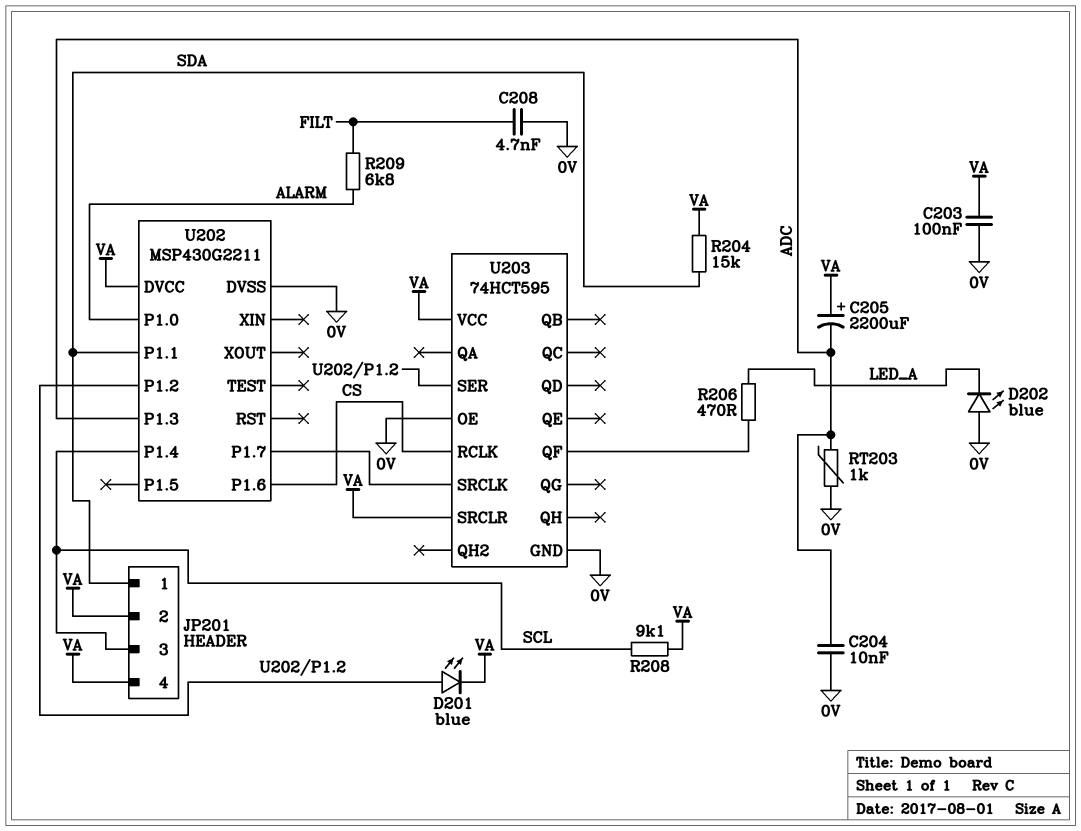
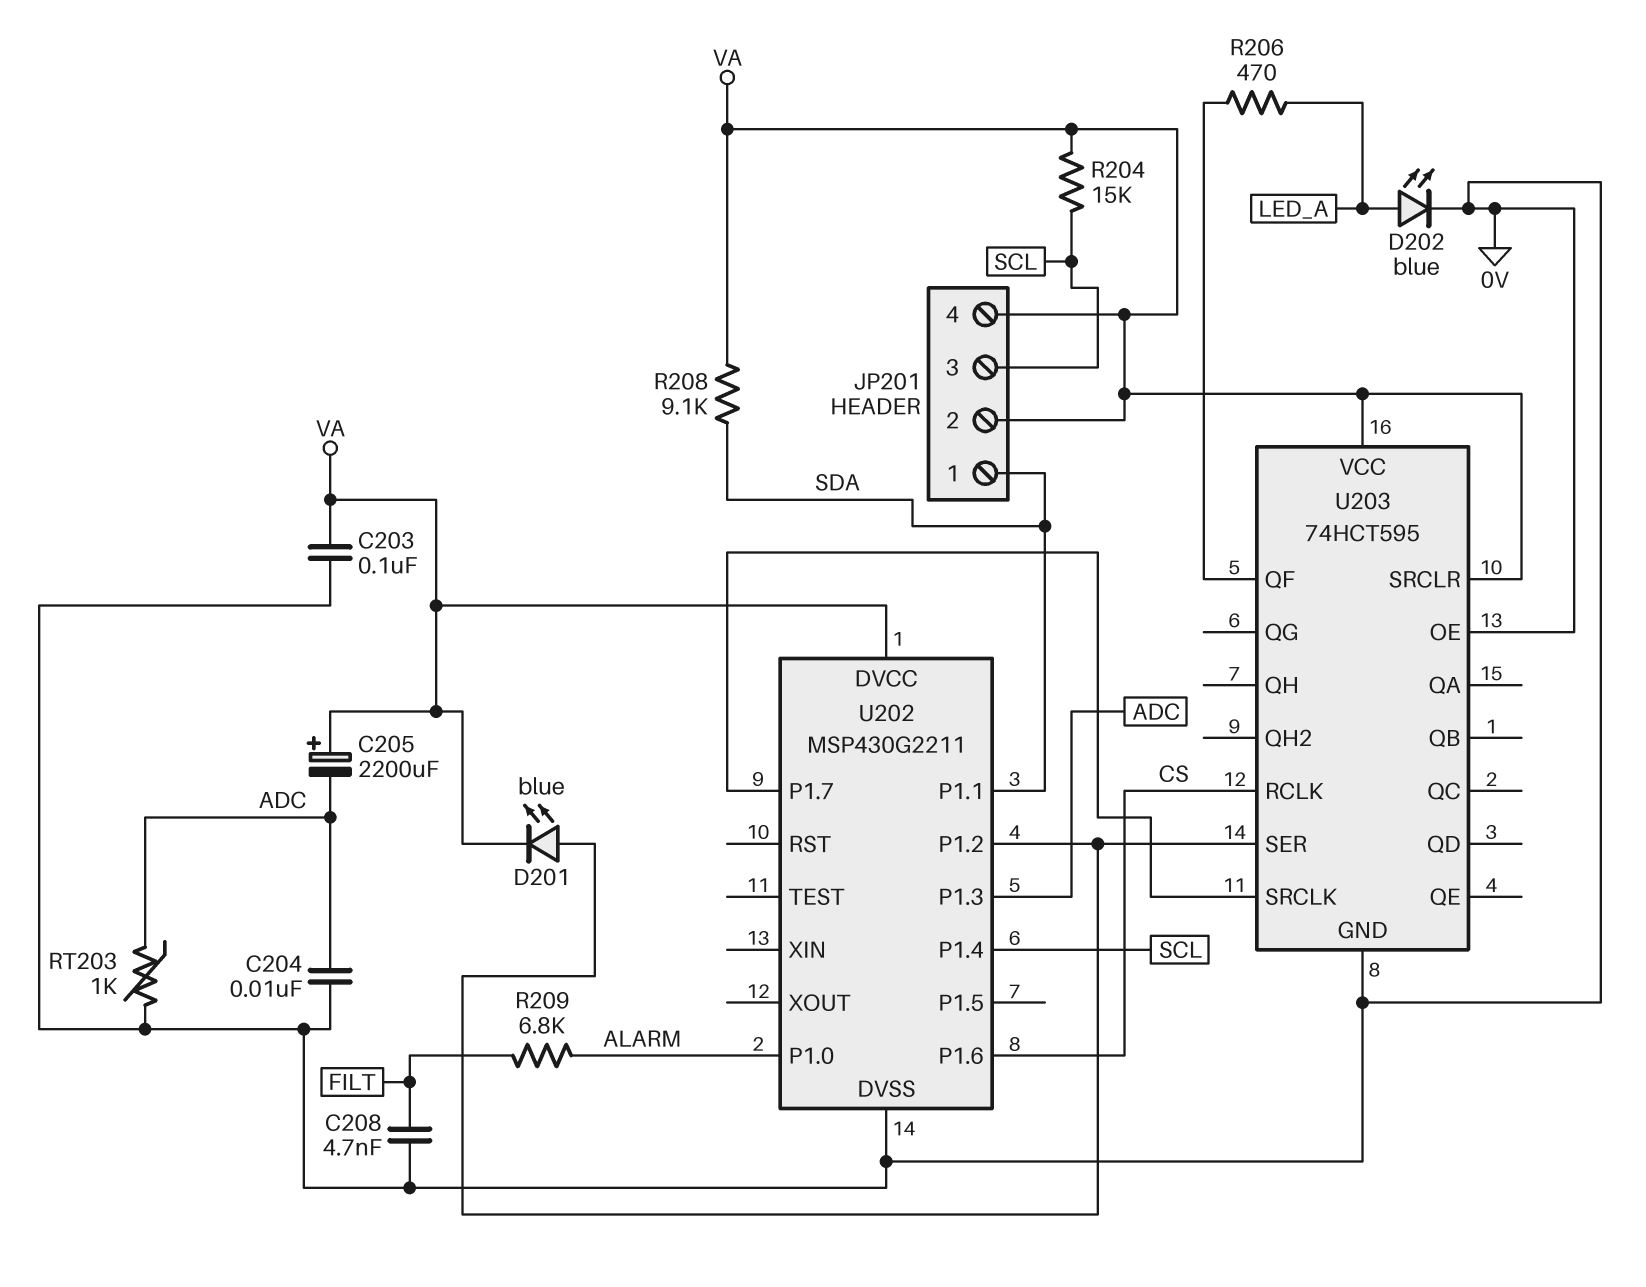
D202: LED blue (A 0V, K LED_A) -> LED blue (A LED_A, K 0V)
R204: 15k (SDA, VA) -> 15k (SCL, VA)
R208: 9.1k (SCL, VA) -> 9.1k (SDA, VA)

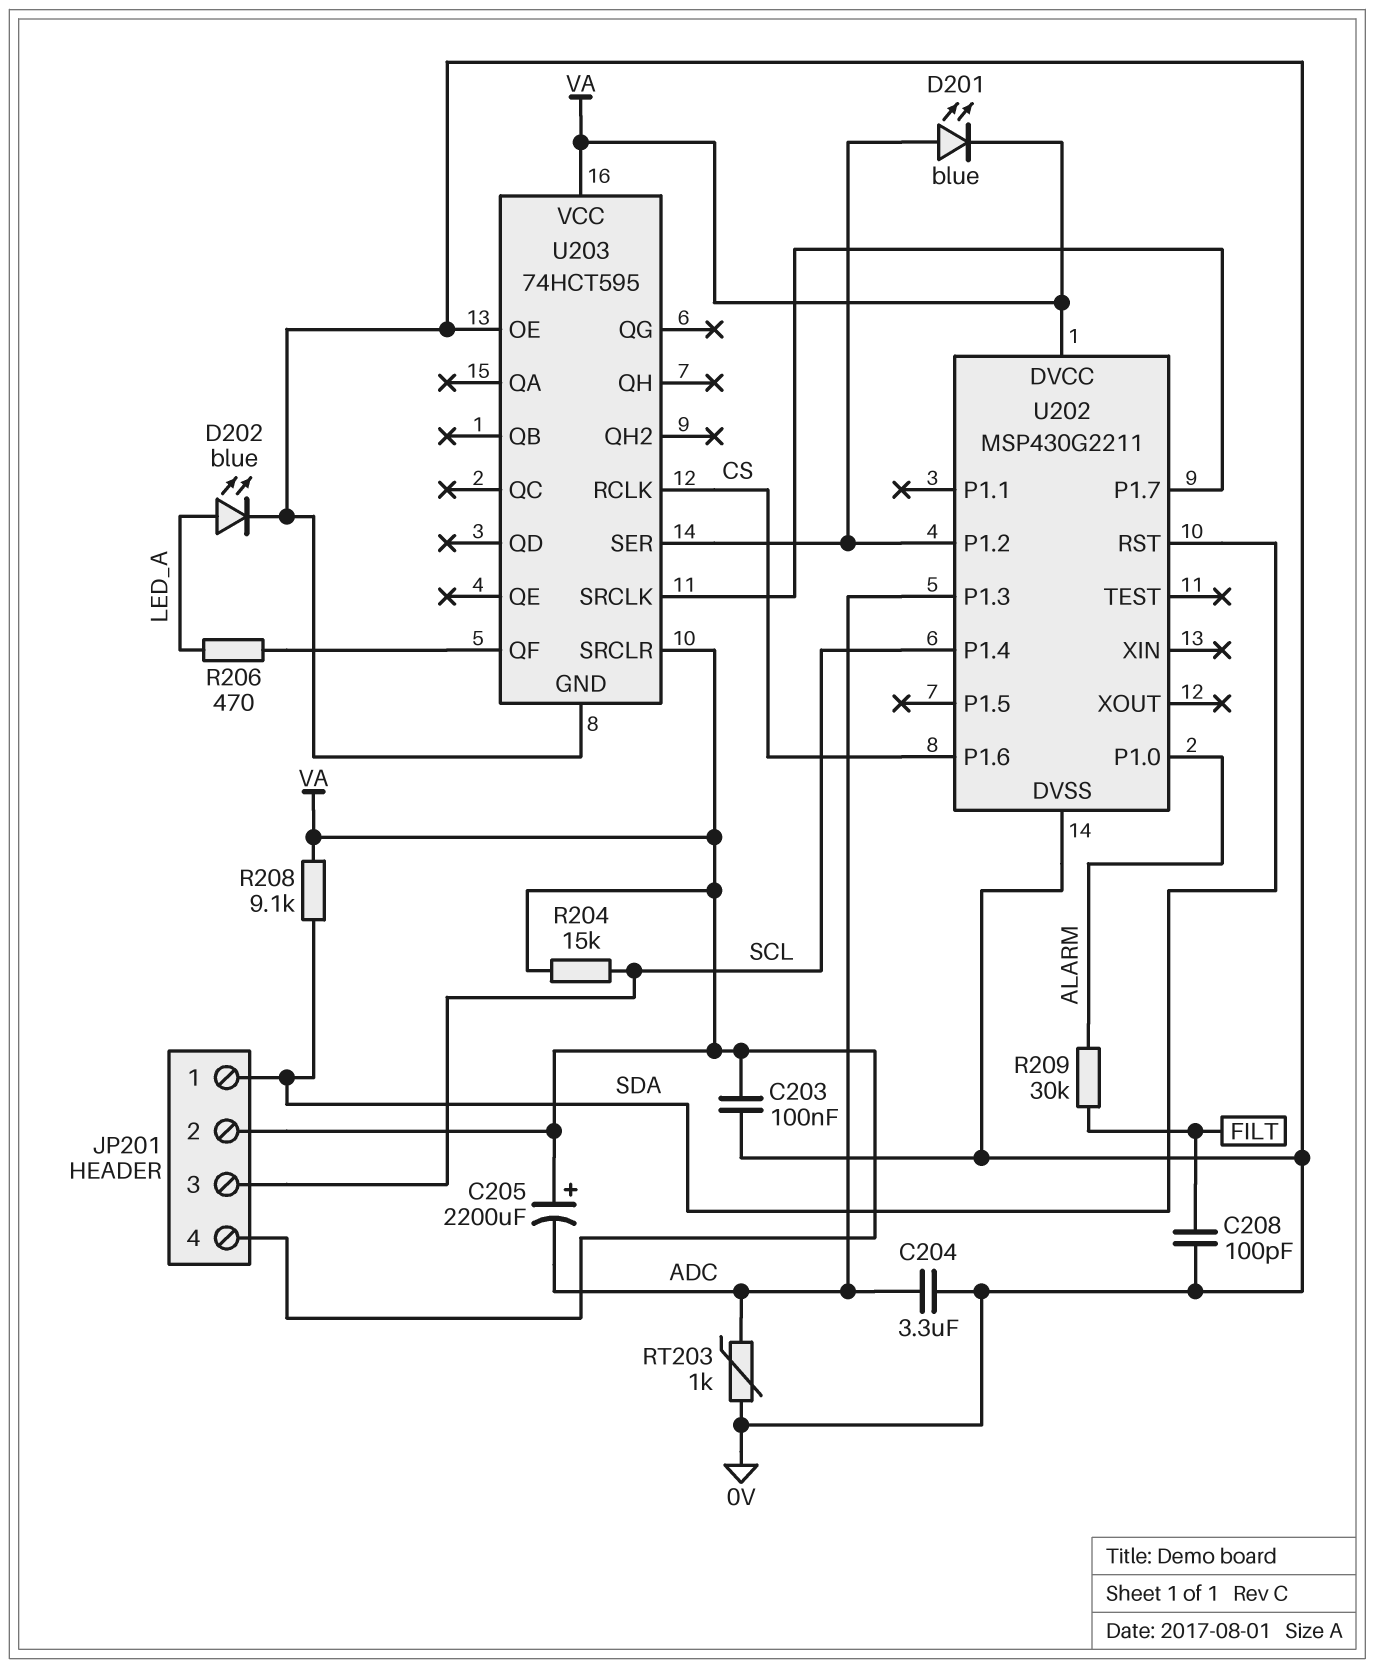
C204: 10nF (0V, ADC) -> 3.3uF (0V, ADC)
C208: 4.7nF (0V, FILT) -> 100pF (0V, FILT)
R209: 6.8k (ALARM, FILT) -> 30k (ALARM, FILT)
U202 pin P1.1: SDA -> none
U202 pin RST: none -> SDA

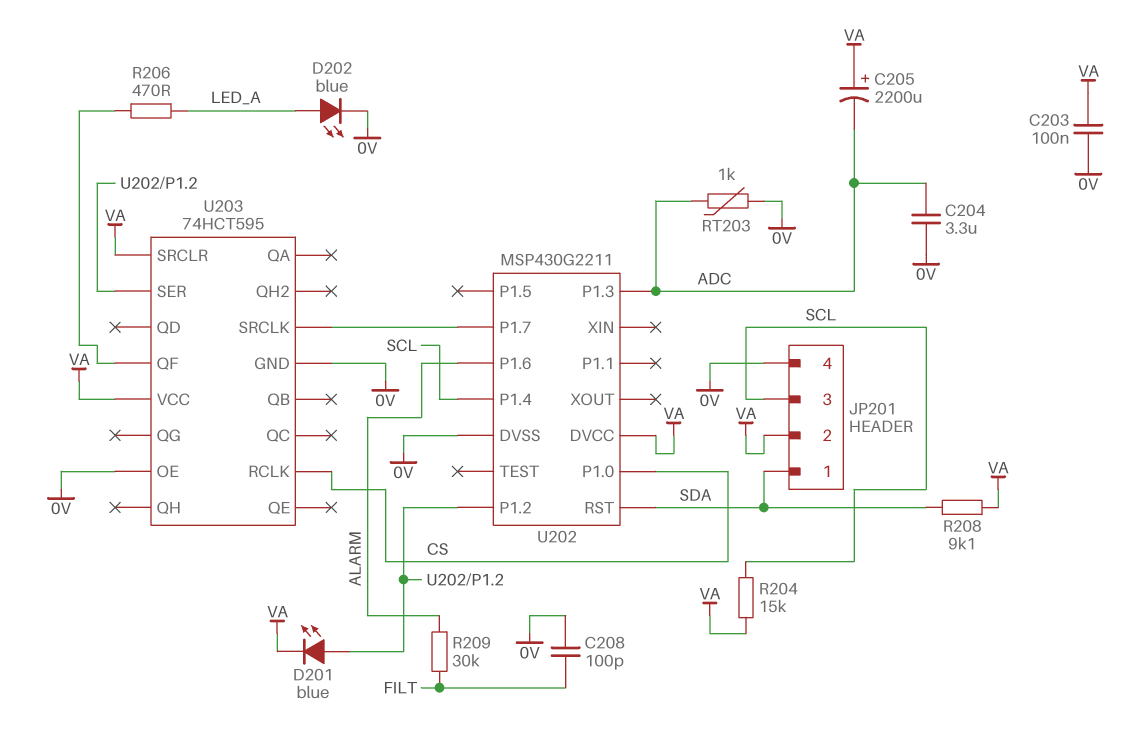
JP201 pin 4: VA -> 0V
U202 pin P1.0: ALARM -> CS
U202 pin P1.6: CS -> ALARM

